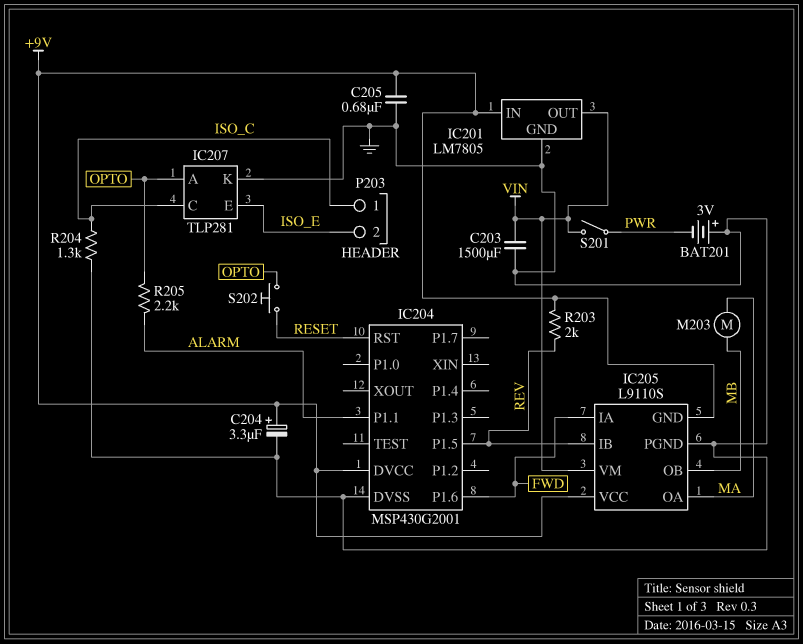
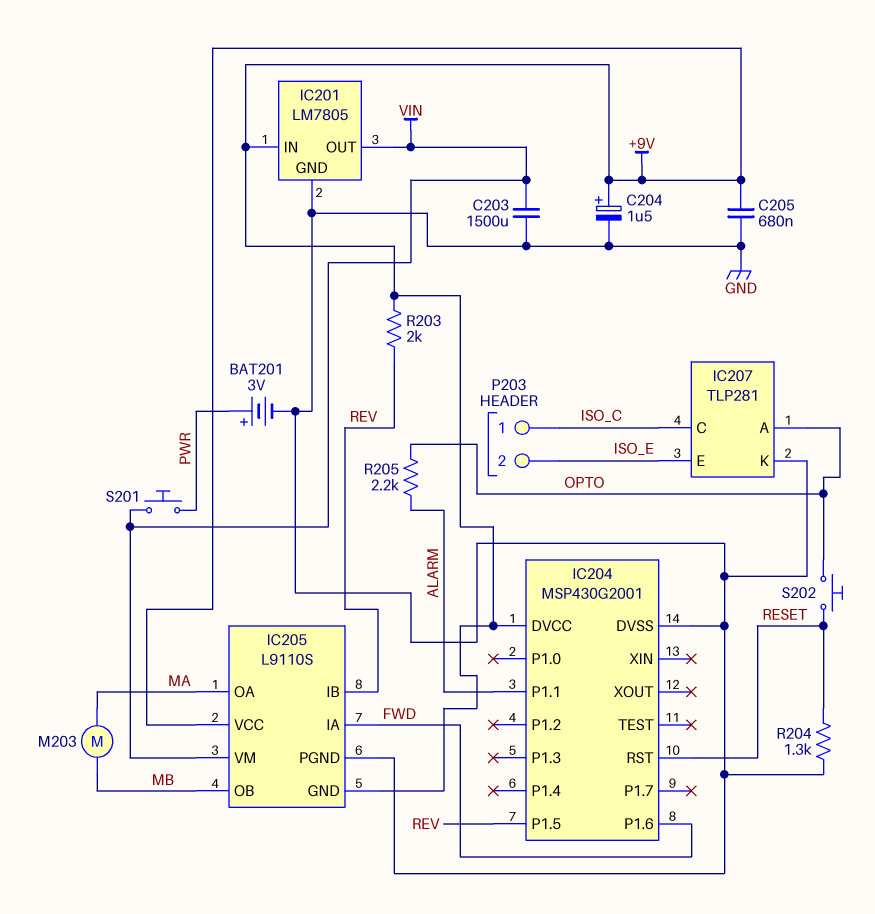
BAT201: 3V (plus GND, minus PWR) -> 3V (plus PWR, minus GND)
C204: 3.3uF (plus +9V, minus GND) -> 1.5uF (plus +9V, minus GND)
R204: 1.3k (GND, ISO_C) -> 1.3k (GND, RESET)
S201: switch (PWR, VIN) -> button (PWR, VIN)

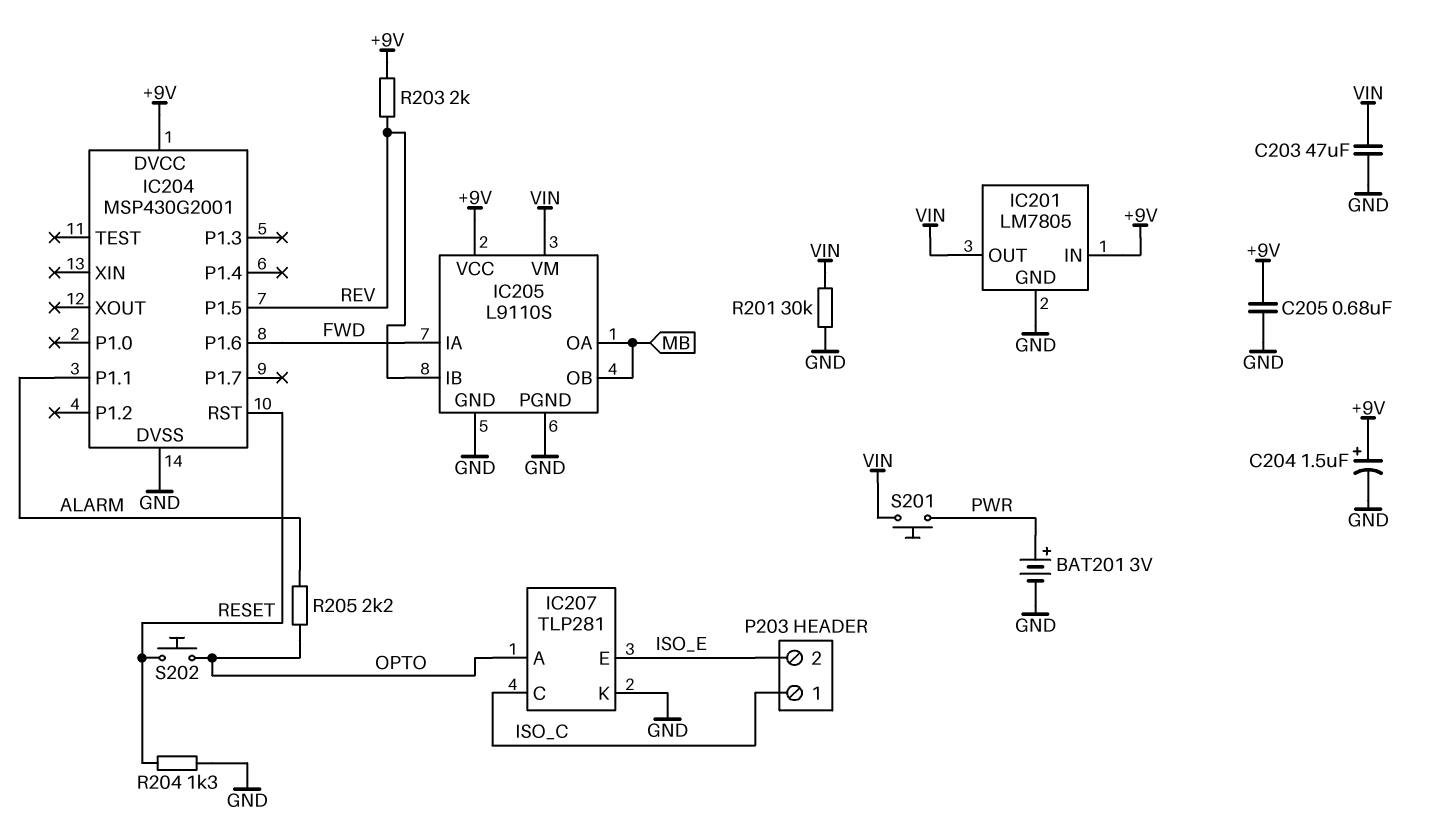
C203: 1500uF (GND, VIN) -> 47uF (GND, VIN)
IC205 pin GND: +9V -> GND
IC205 pin OA: MA -> MB
M203: motor (MA, MB) -> none
R201: none -> 30k (GND, VIN)

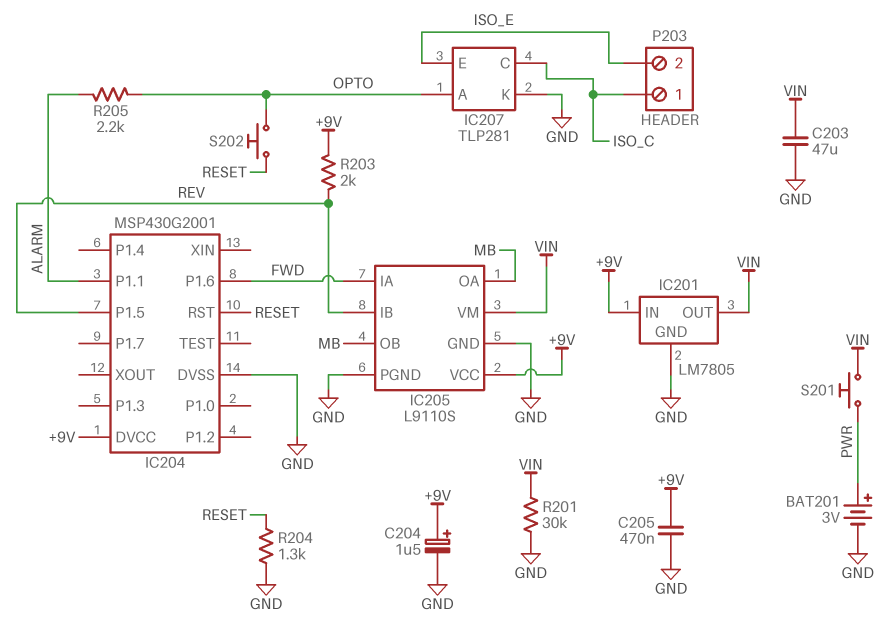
C205: 680nF (+9V, GND) -> 470nF (+9V, GND)

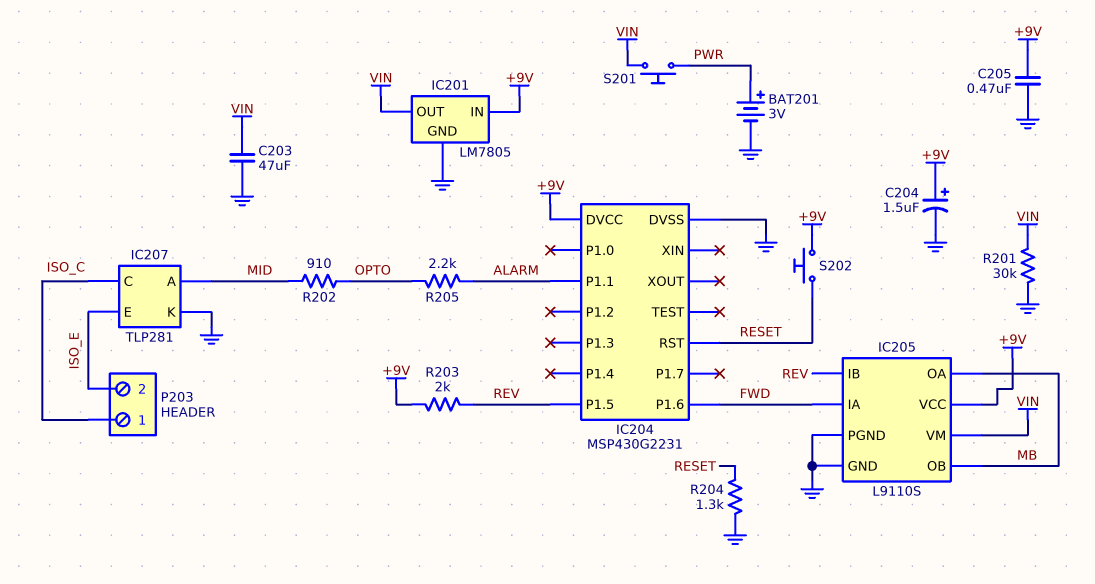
IC204: MSP430G2001 -> MSP430G2231
IC207 pin A: OPTO -> MID
R202: none -> 910 (MID, OPTO)
S202: button (OPTO, RESET) -> button (+9V, RESET)

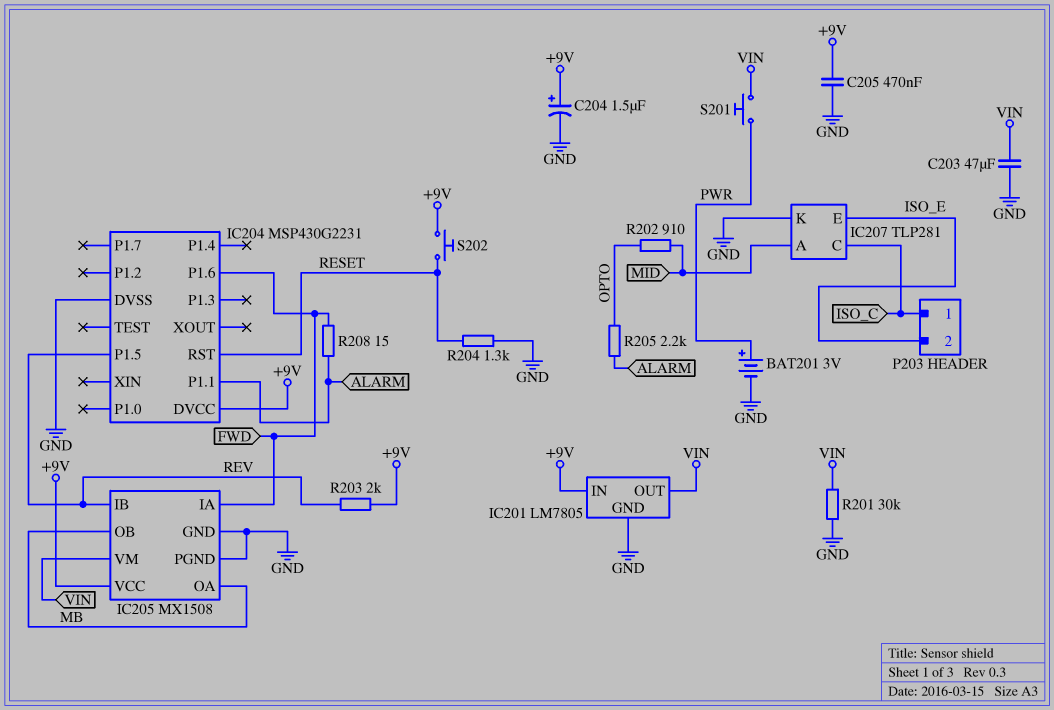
IC205: L9110S -> MX1508
R208: none -> 15 (ALARM, FWD)

